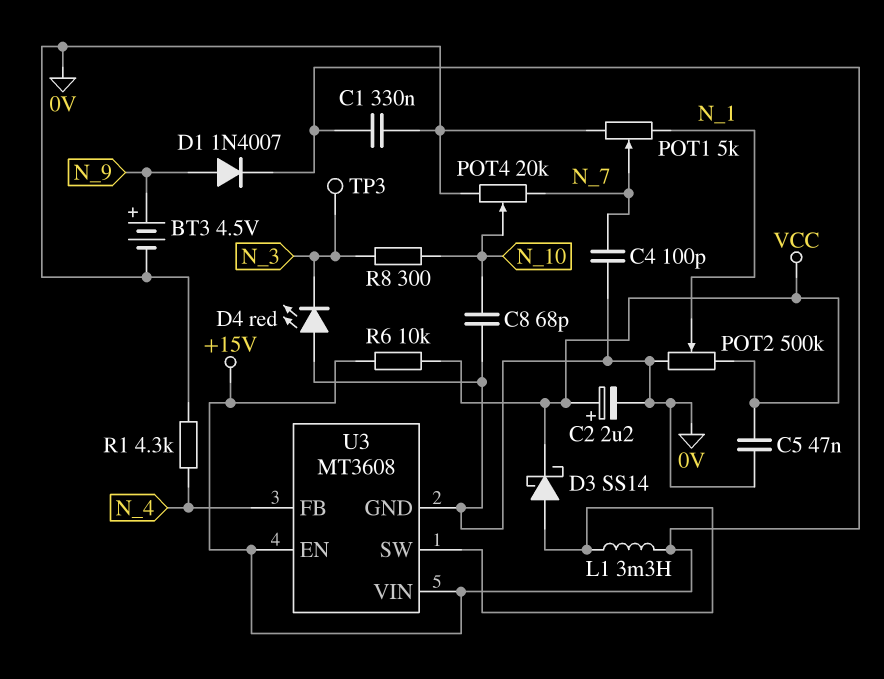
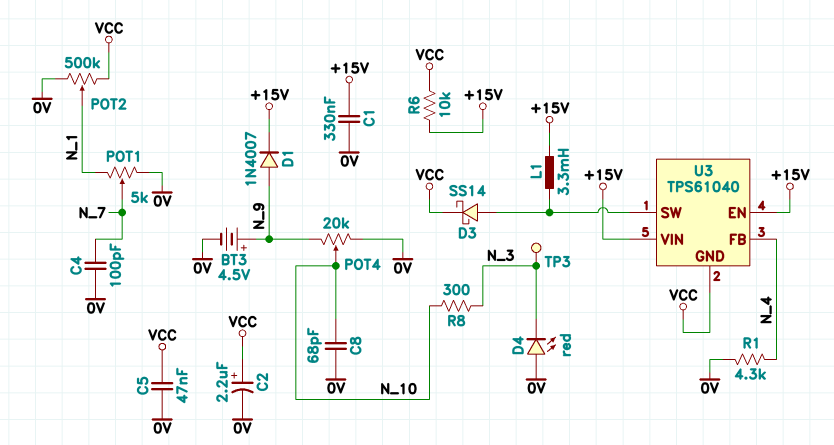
POT4: 20k (0V, N_7, wiper N_10) -> 20k (0V, N_9, wiper N_10)
U3: MT3608 -> TPS61040
U3 pin GND: 0V -> VCC

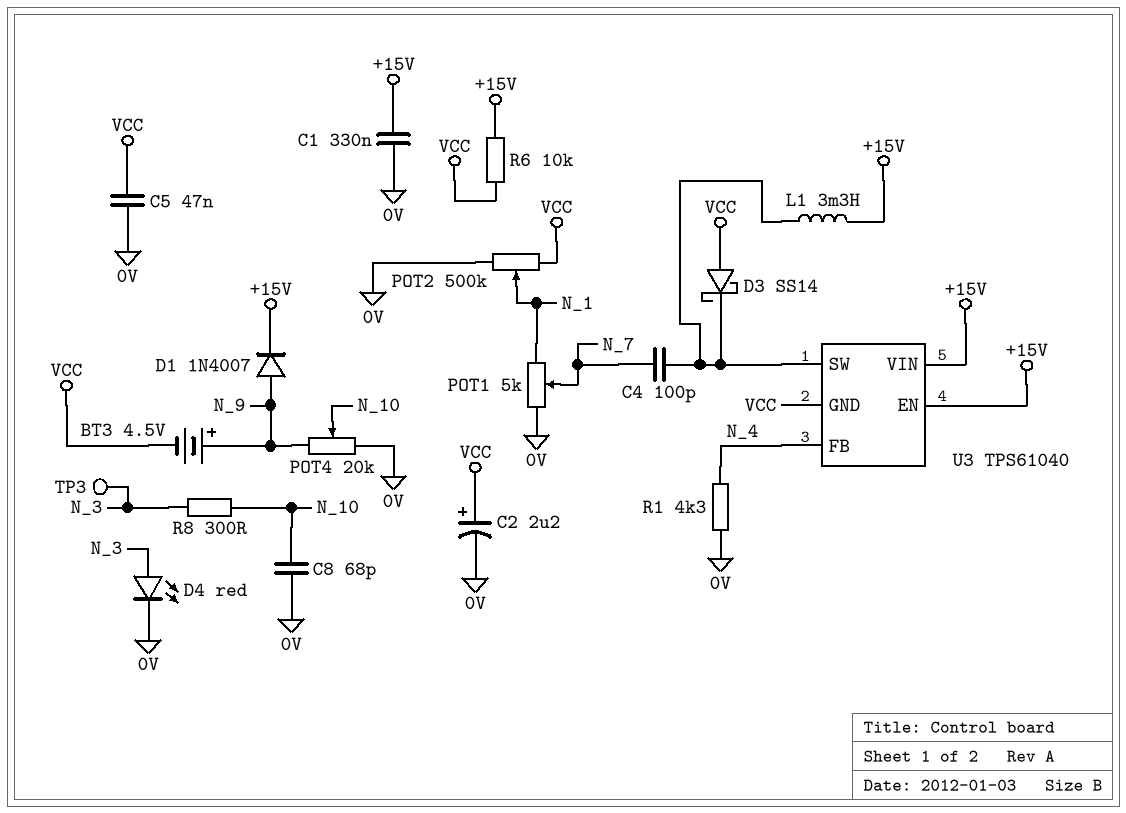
BT3: 4.5V (plus N_9, minus 0V) -> 4.5V (plus N_9, minus VCC)
C4: 100pF (0V, N_7) -> 100pF (N_7, U3/SW)
D3: schottky SS14 (A U3/SW, K VCC) -> schottky SS14 (A VCC, K U3/SW)
D4: LED red (A 0V, K N_3) -> LED red (A N_3, K 0V)

